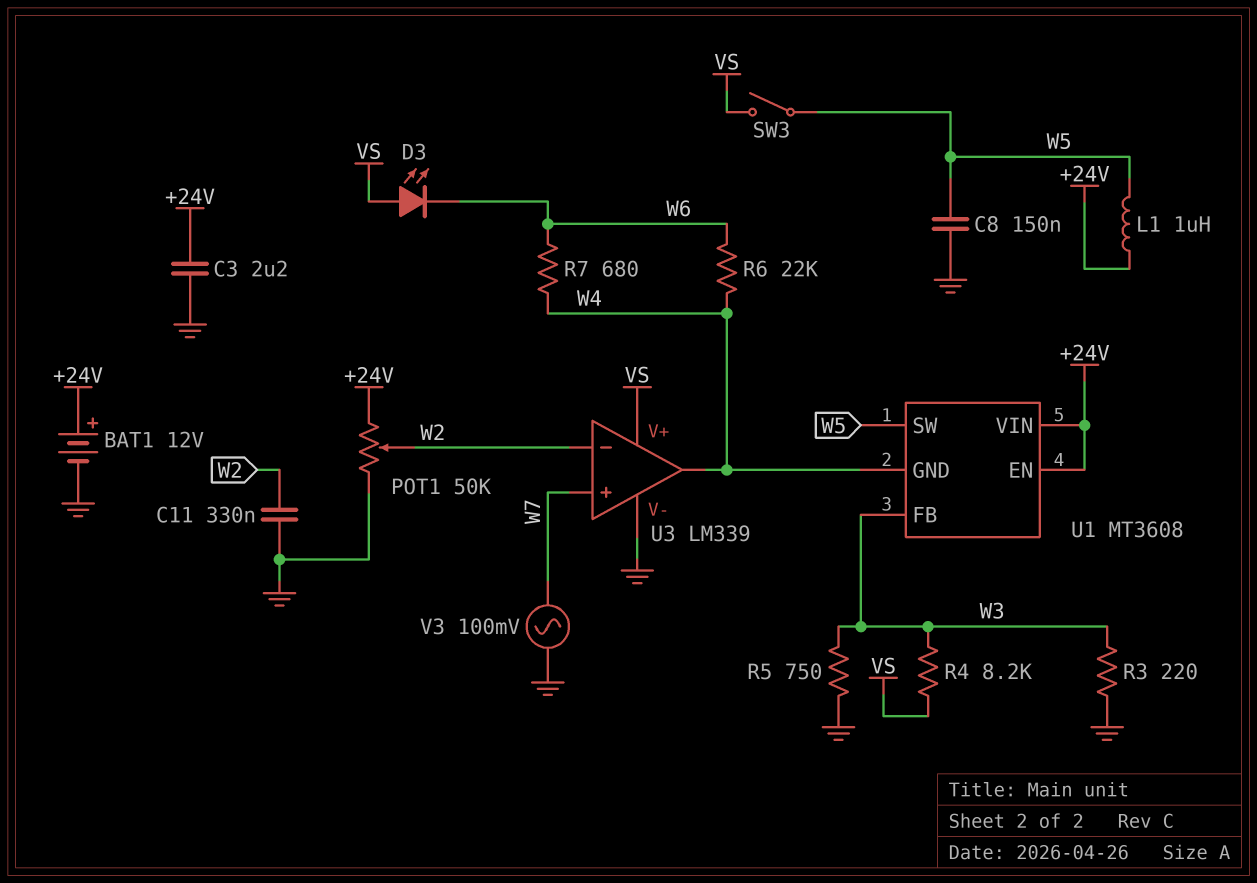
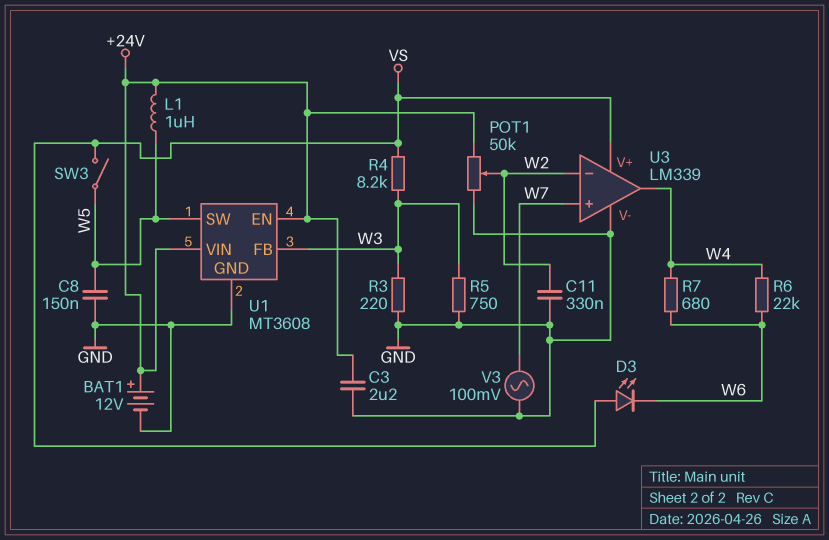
U1 pin GND: W4 -> GND

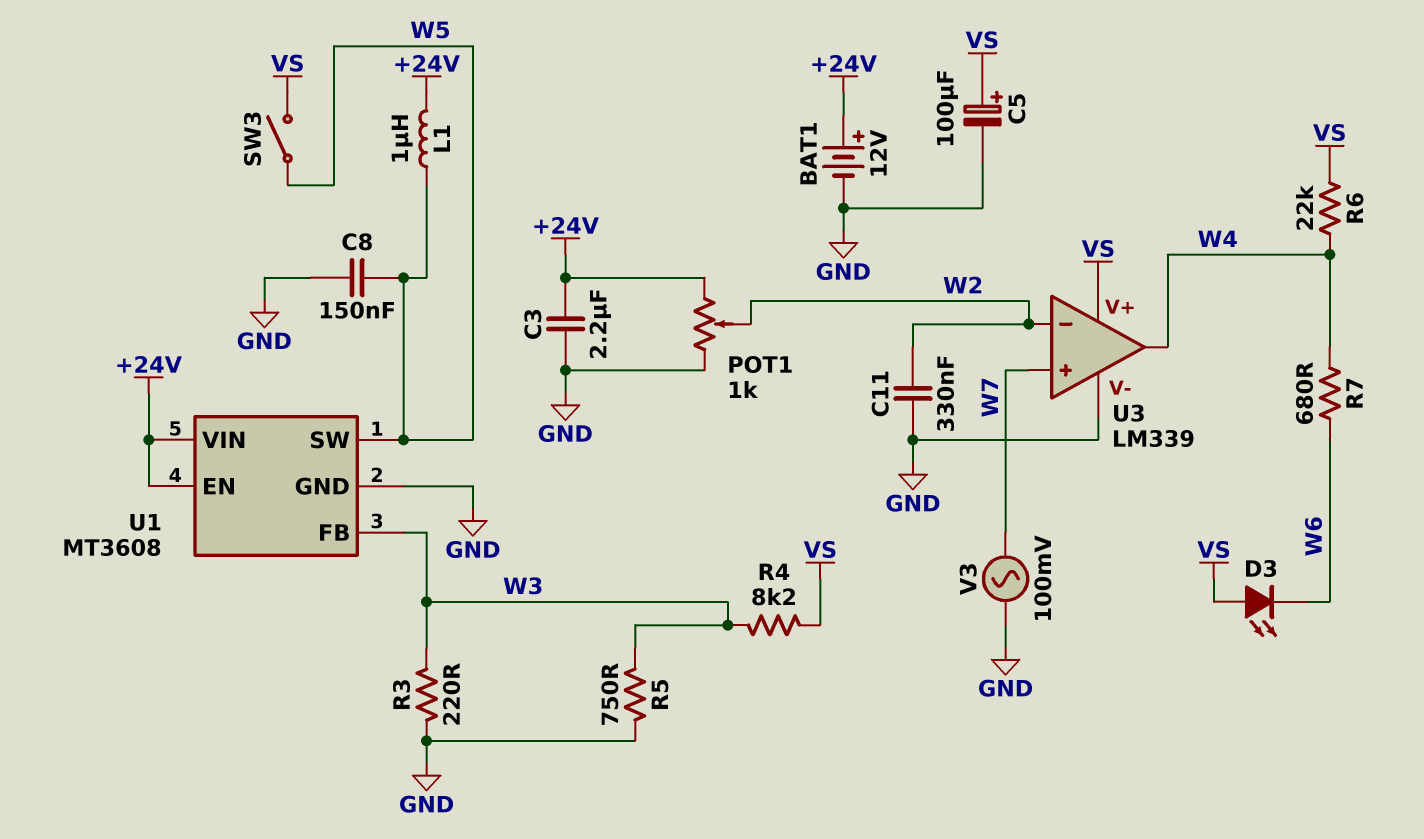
C5: none -> 100uF (plus VS, minus GND)
POT1: 50k (+24V, GND, wiper W2) -> 1k (+24V, GND, wiper W2)
R6: 22k (W4, W6) -> 22k (VS, W4)

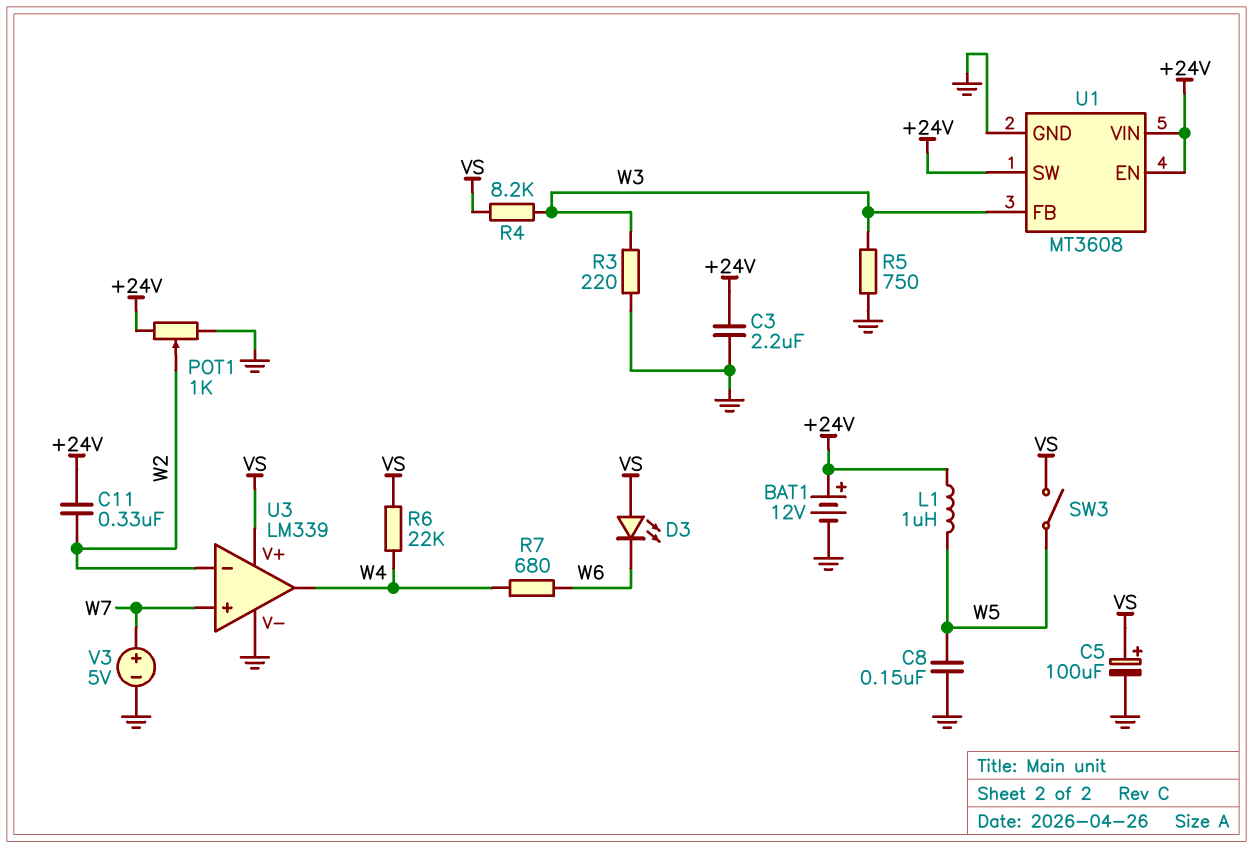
C11: 330nF (GND, W2) -> 330nF (+24V, W2)
U1 pin SW: W5 -> +24V
V3: AC 100mV (GND, W7) -> 5V (plus W7, minus GND)

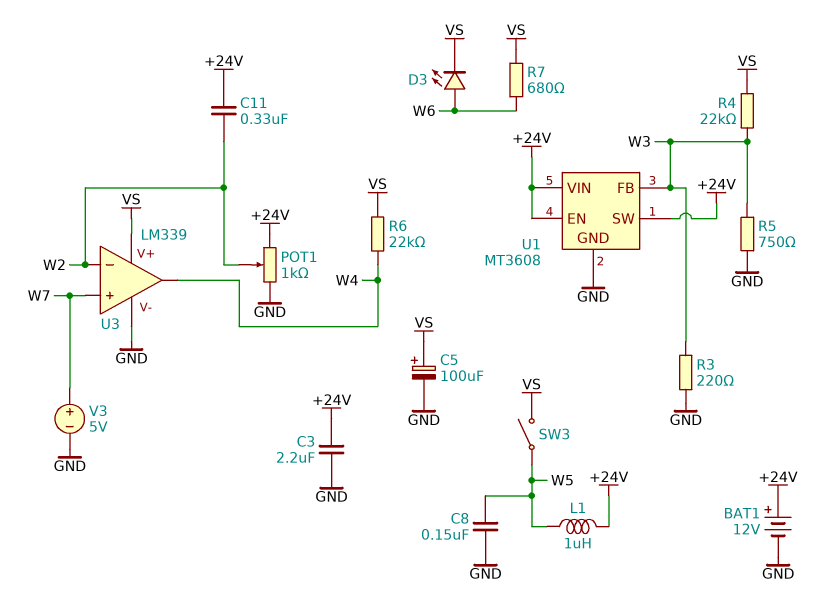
D3: LED (A VS, K W6) -> LED (A W6, K VS)
R4: 8.2k (VS, W3) -> 22k (VS, W3)
R7: 680 (W4, W6) -> 680 (VS, W6)

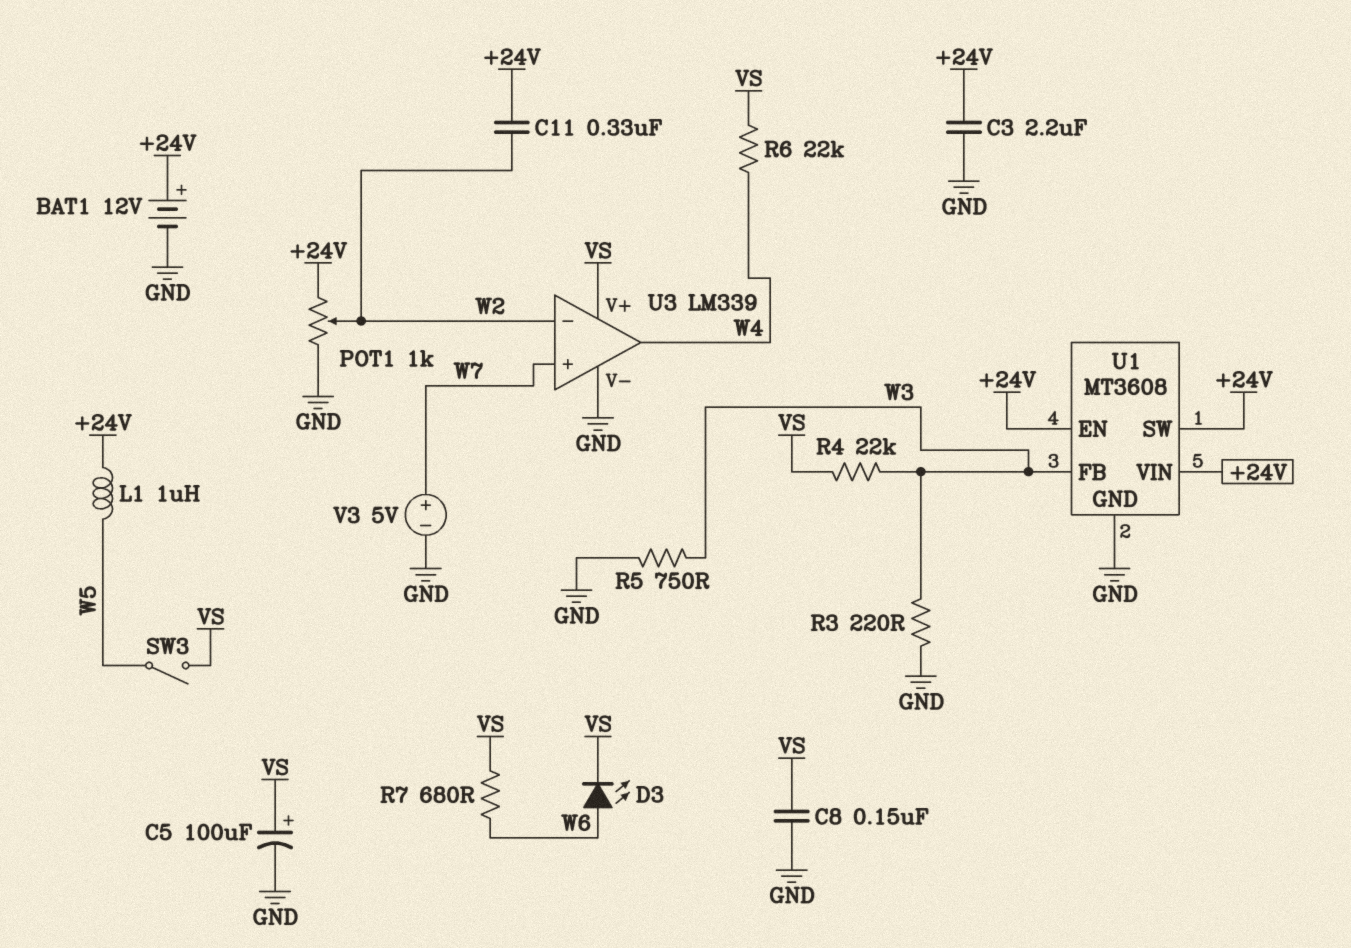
C8: 150nF (GND, W5) -> 150nF (GND, VS)

